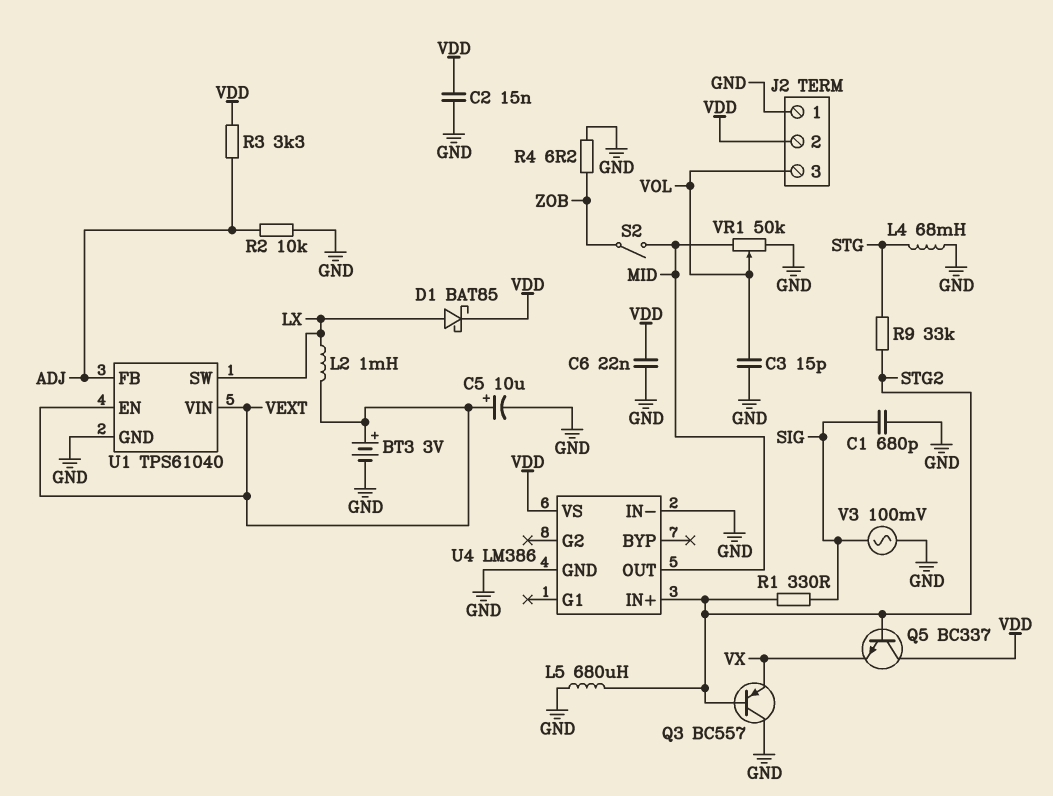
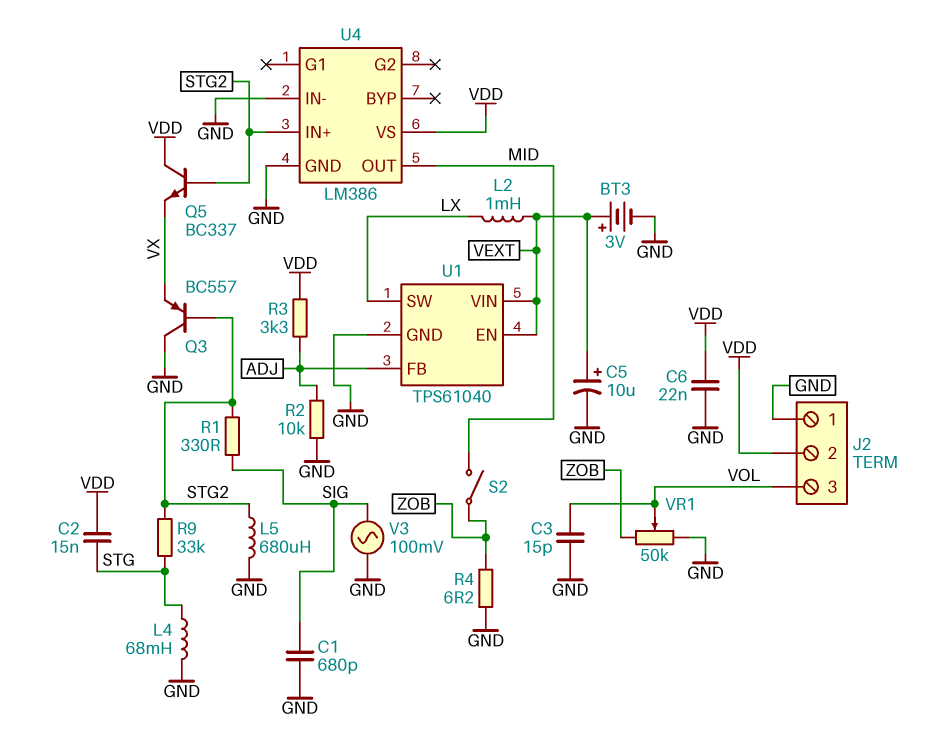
C2: 15nF (GND, VDD) -> 15nF (STG, VDD)
D1: schottky BAT85 (A LX, K VDD) -> none
VR1: 50k (GND, MID, wiper VOL) -> 50k (GND, ZOB, wiper VOL)

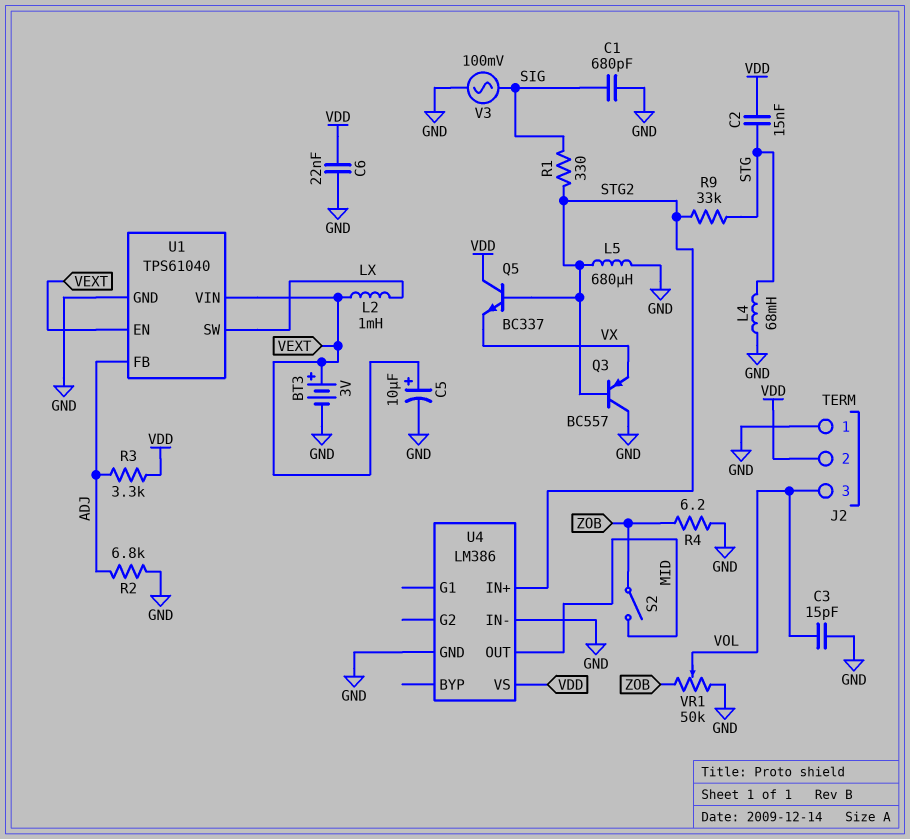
R2: 10k (ADJ, GND) -> 6.8k (ADJ, GND)

